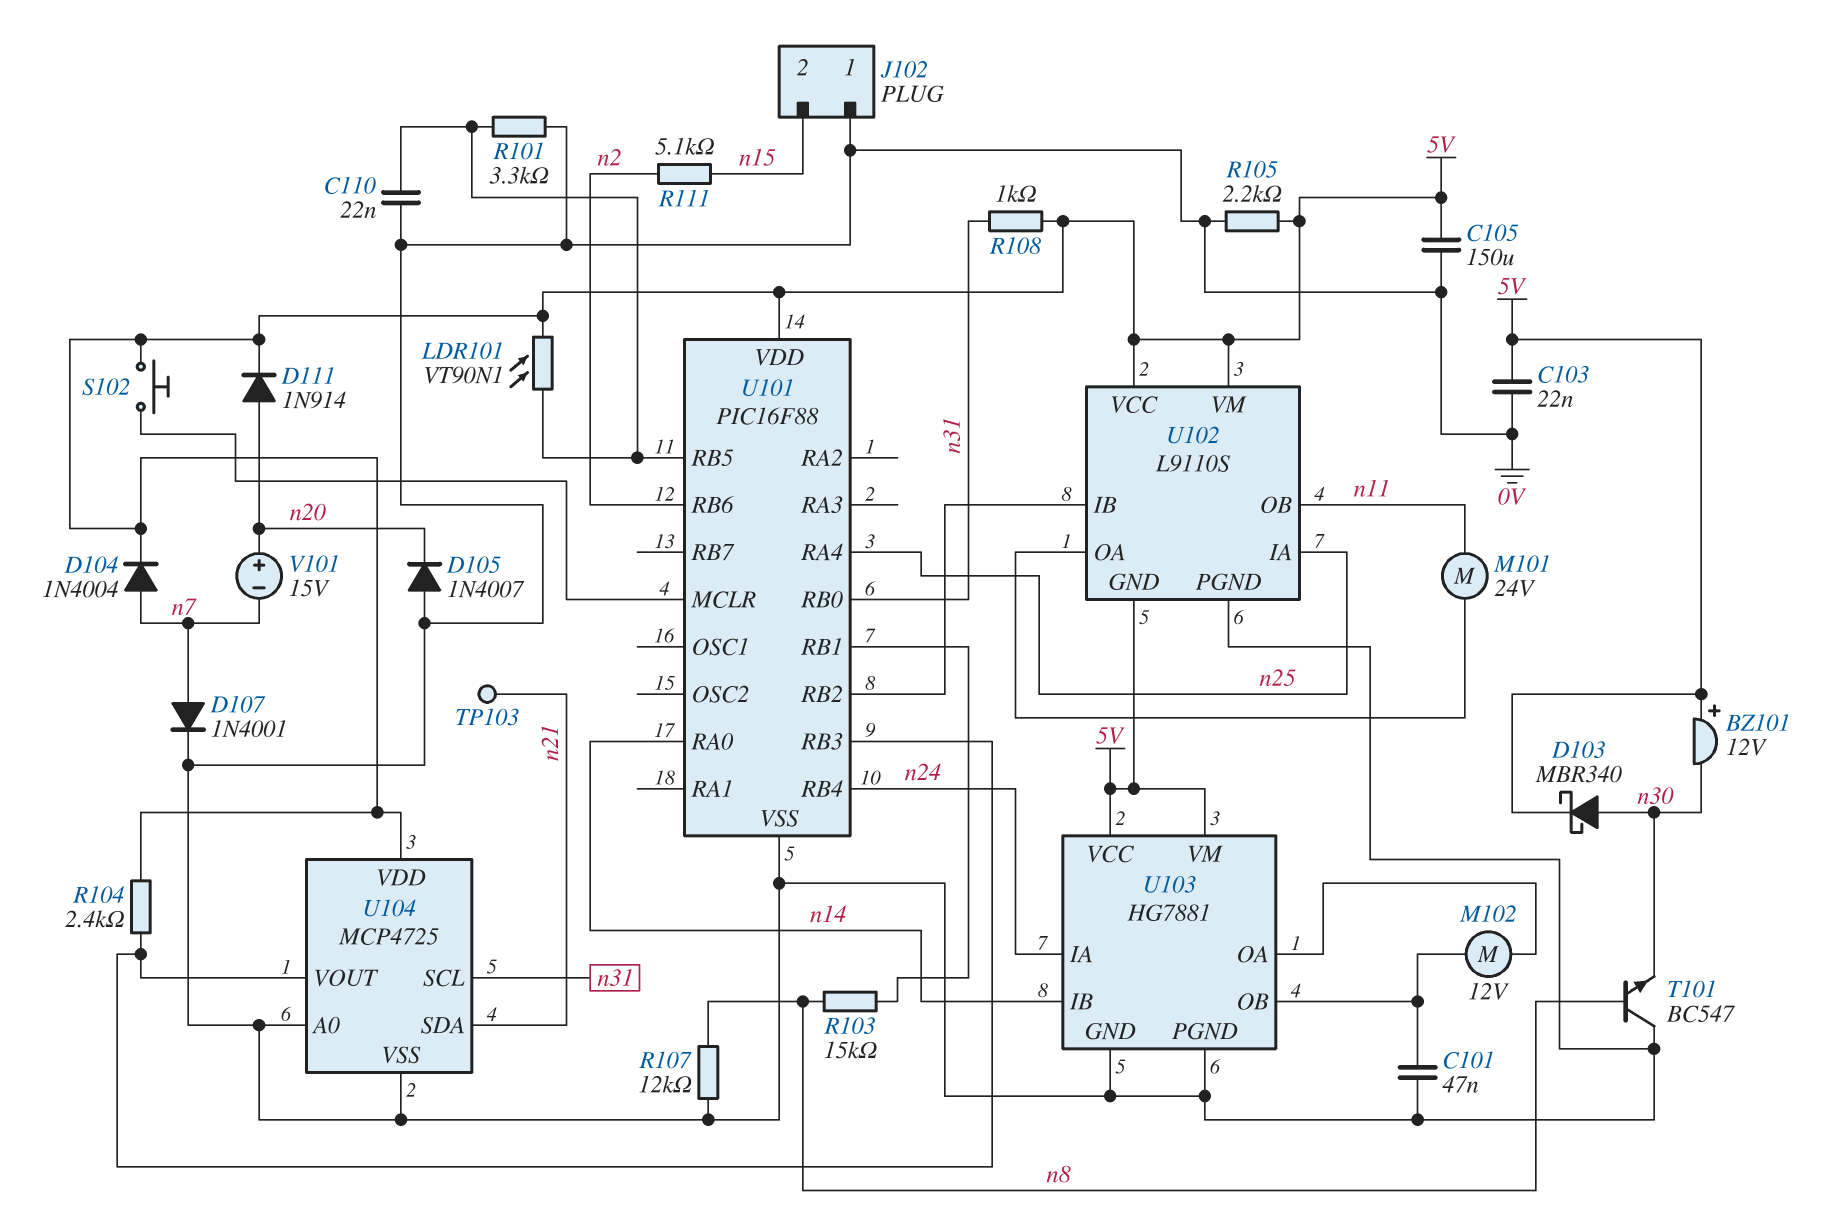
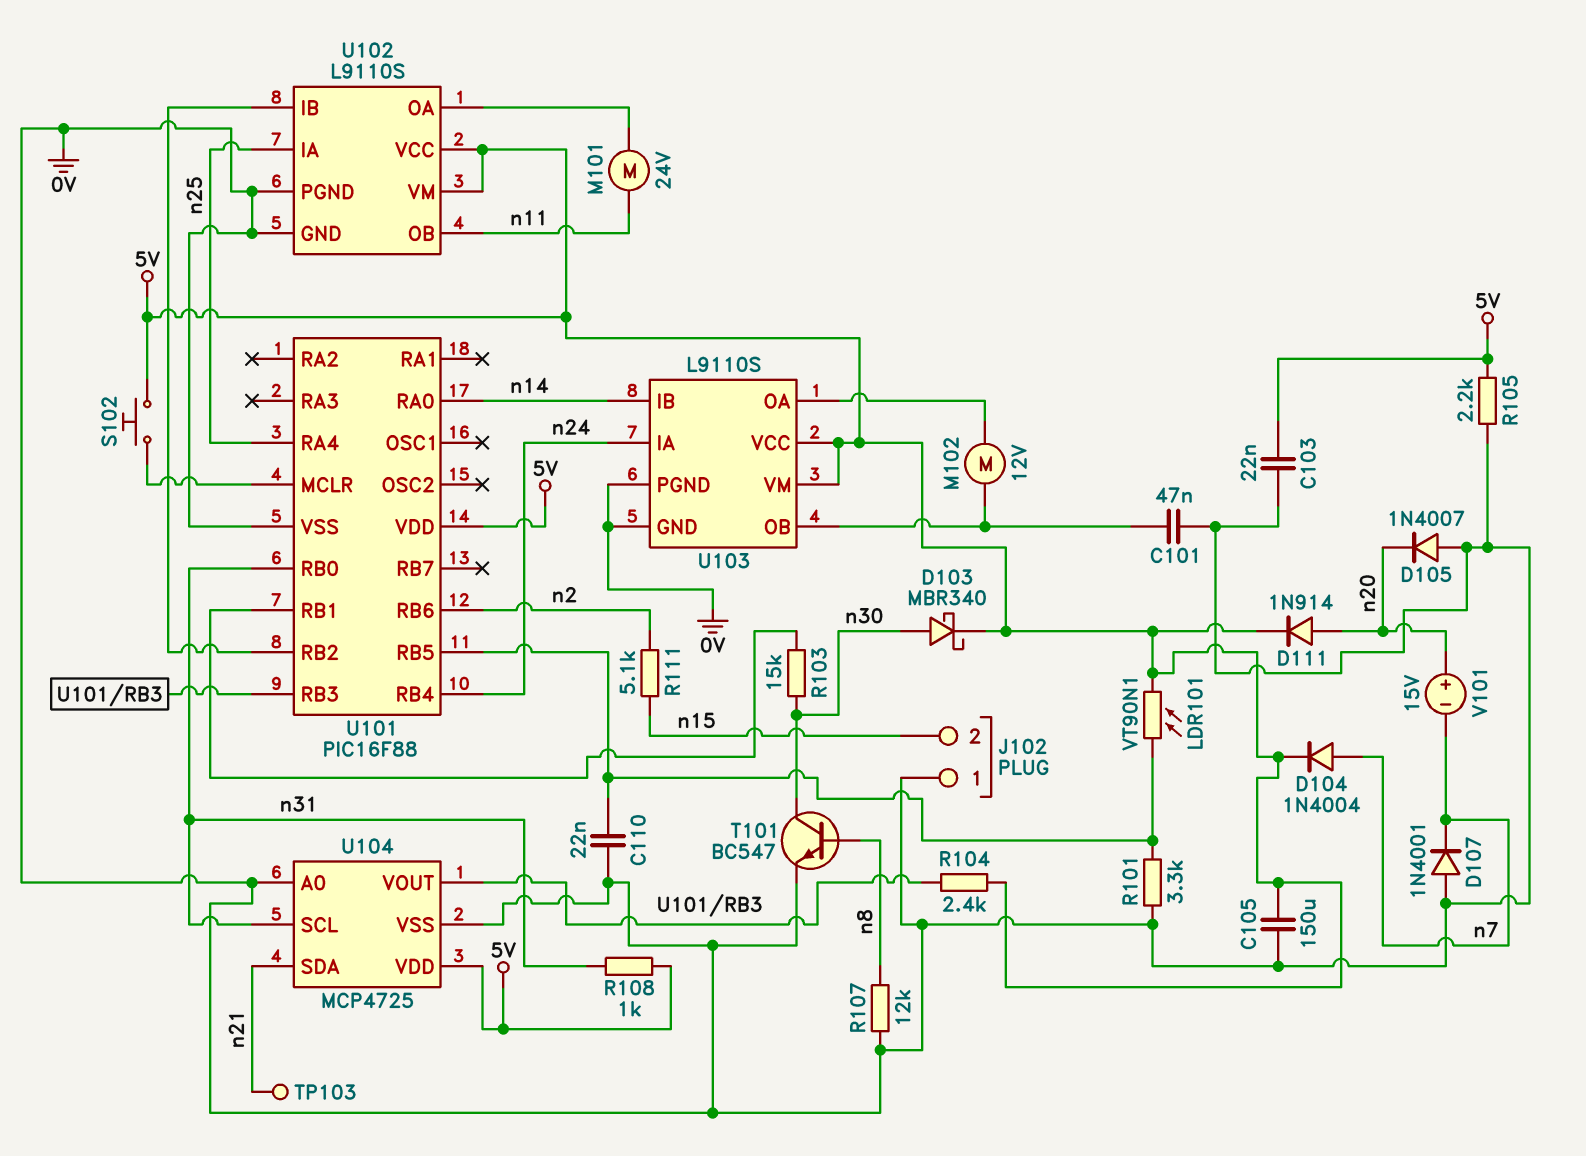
BZ101: buzzer 12V (plus 5V, minus n30) -> none
D107: diode 1N4001 (A n7, K 0V) -> diode 1N4001 (A 0V, K n7)
R103: 15k (U101/RB1, n8) -> 15k (U101/RB1, n30)
T101: NPN BC547 (B n8, C 0V, E n30) -> NPN BC547 (B n8, C n30, E 0V)
U102 pin GND: 5V -> 0V
U103: HG7881 -> L9110S

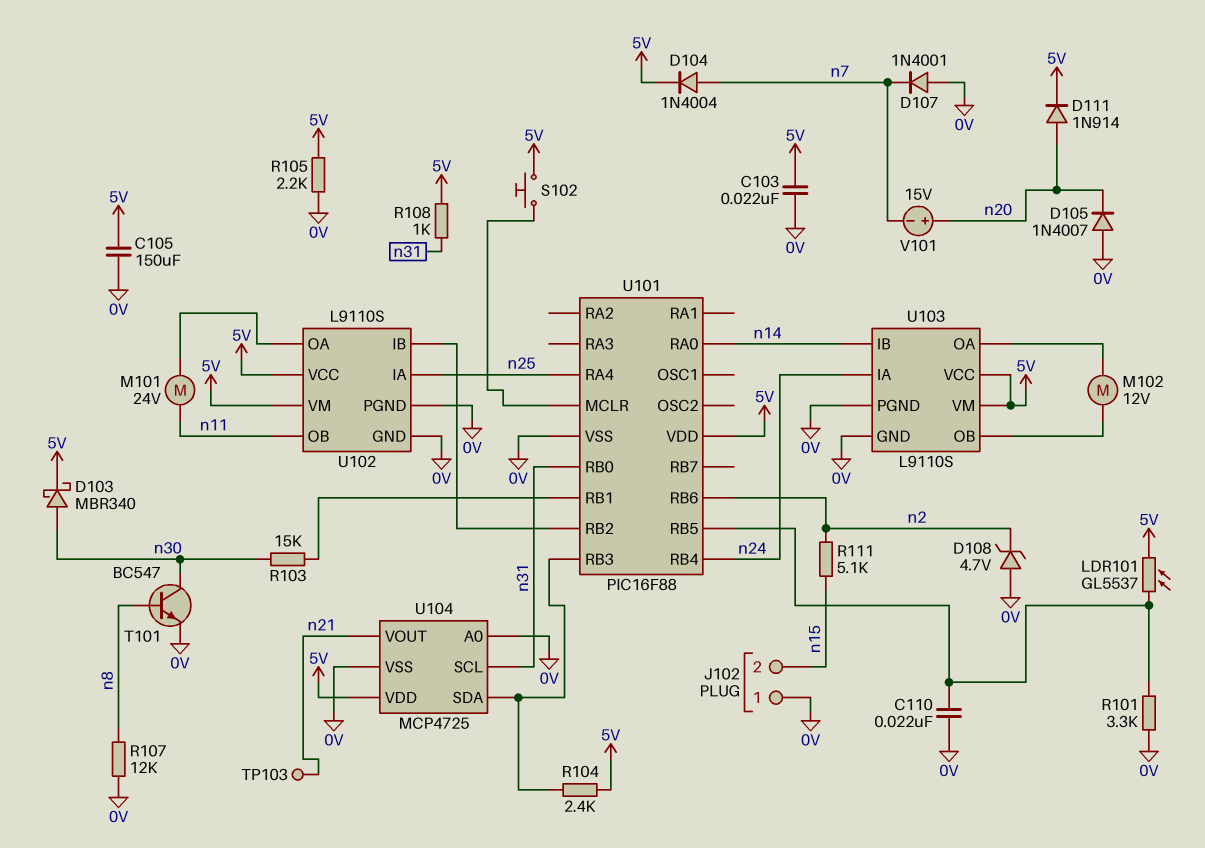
C101: 47nF (0V, U103/OB) -> none
D108: none -> zener 4.7V (A 0V, K n2)
LDR101: VT90N1 (5V, U101/RB5) -> GL5537 (5V, U101/RB5)
U104 pin SDA: n21 -> U101/RB3
U104 pin VOUT: U101/RB3 -> n21

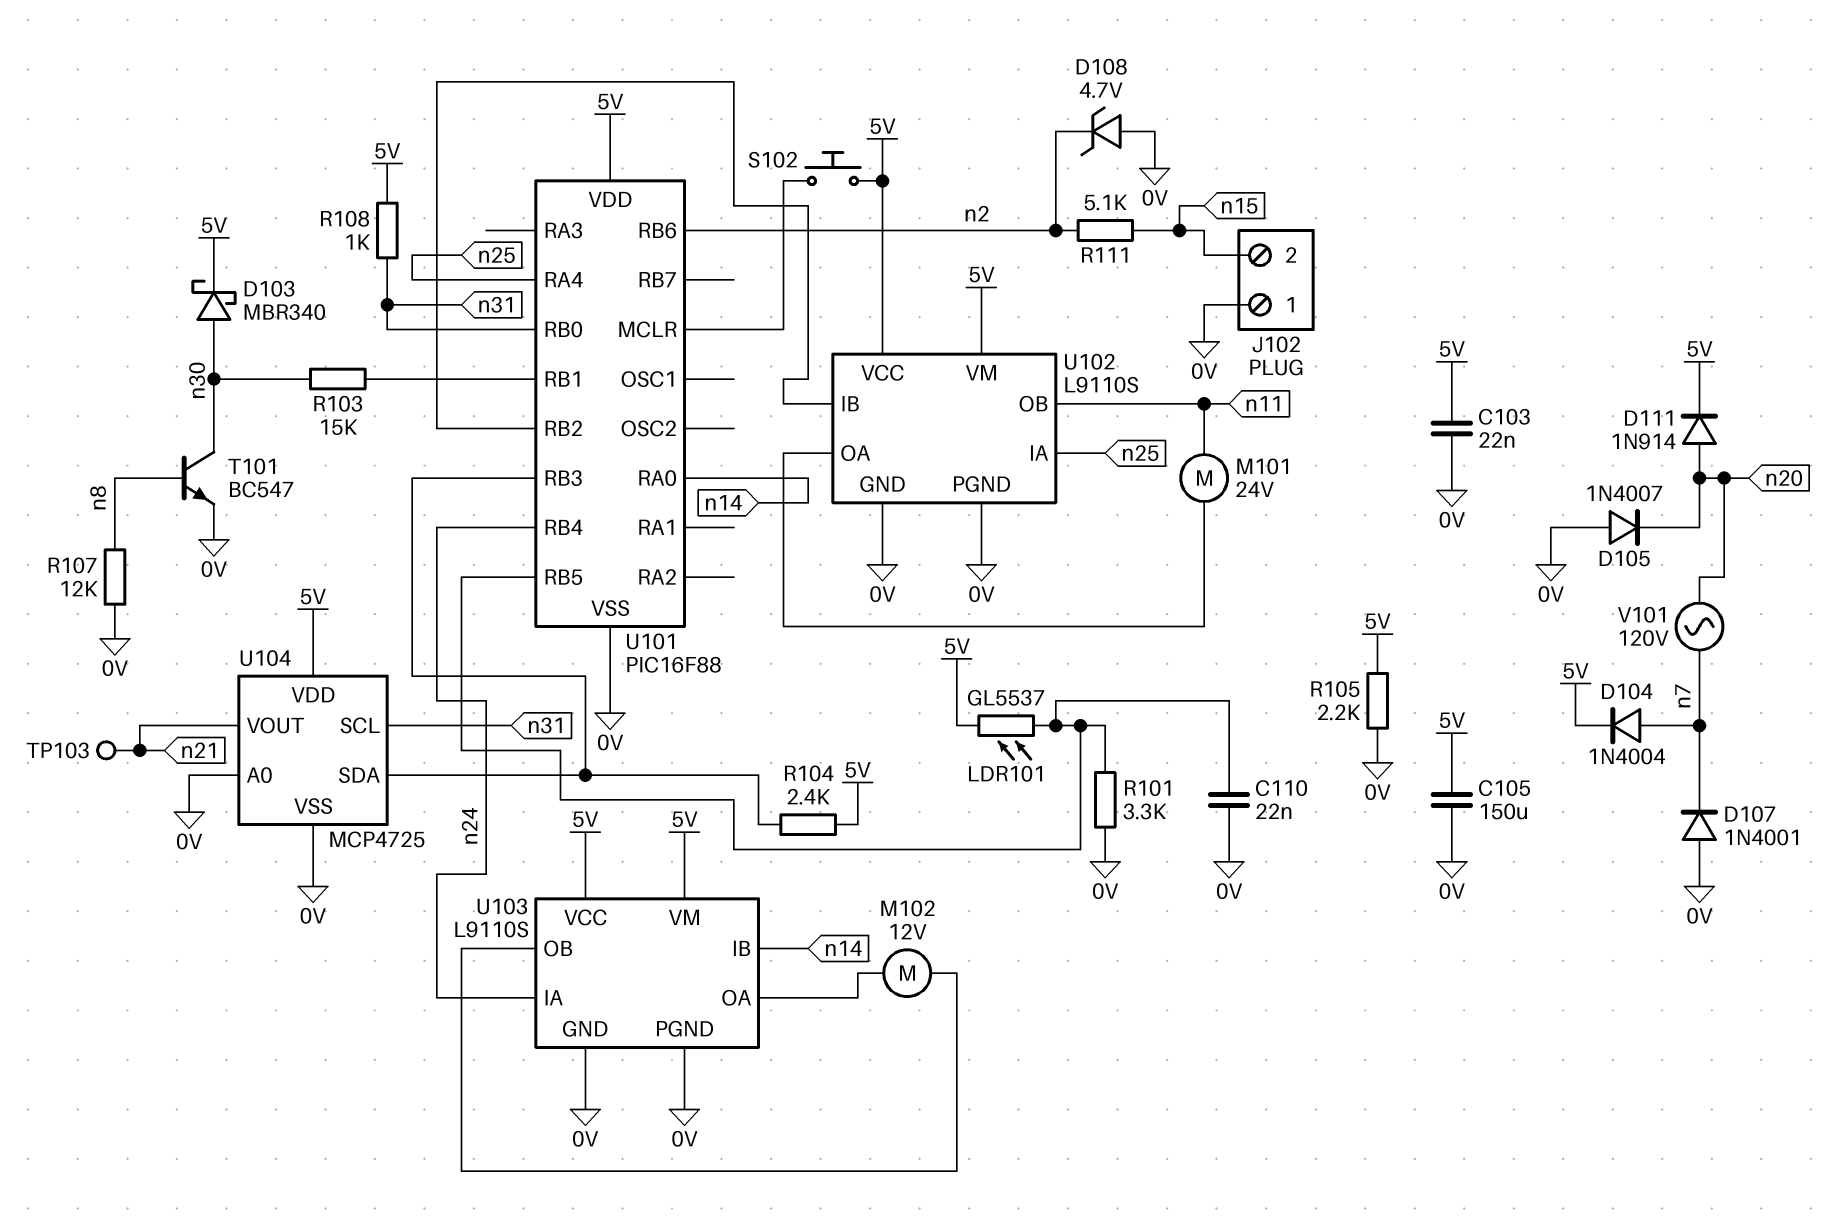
V101: 15V (plus n20, minus n7) -> AC 120V (n7, n20)

